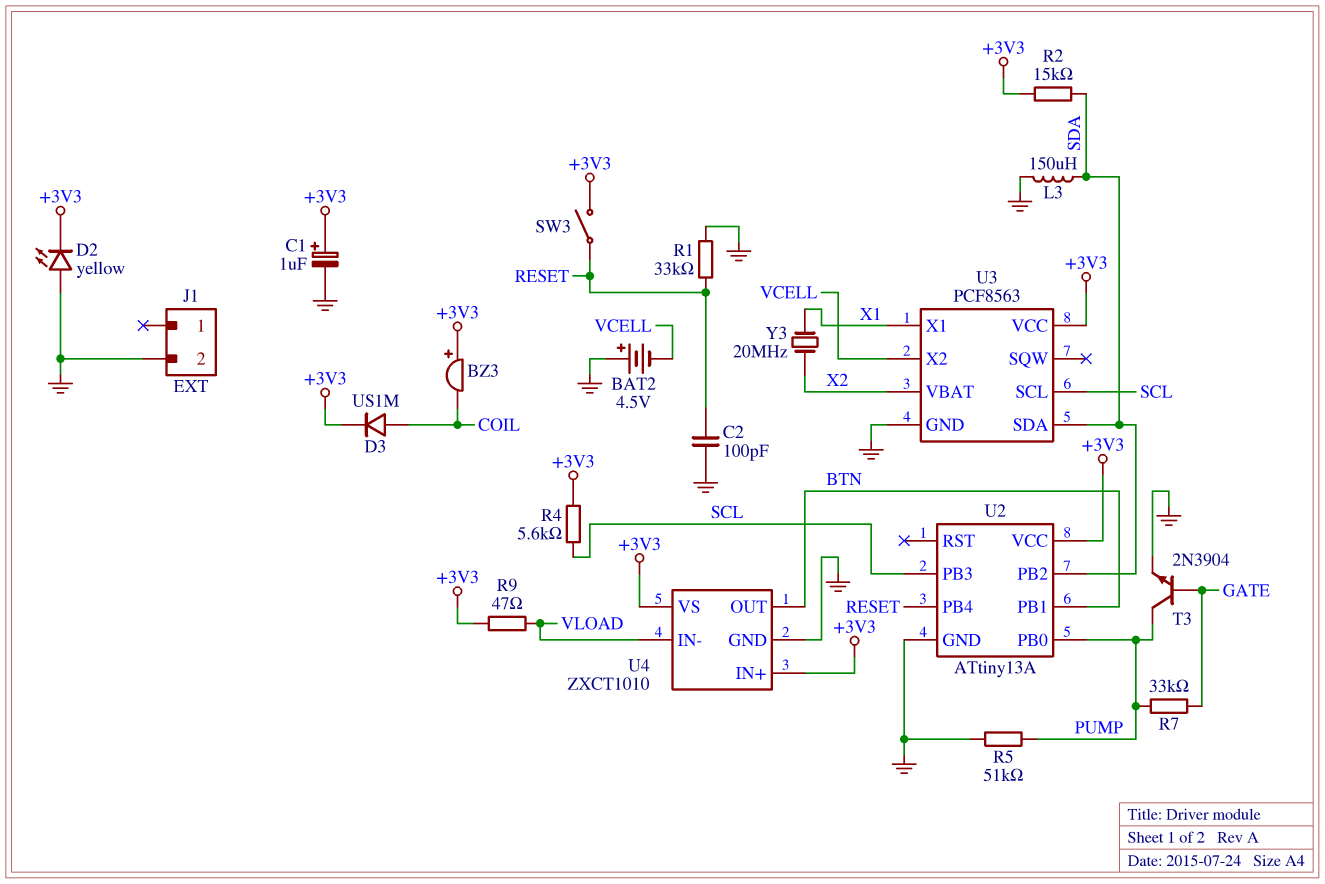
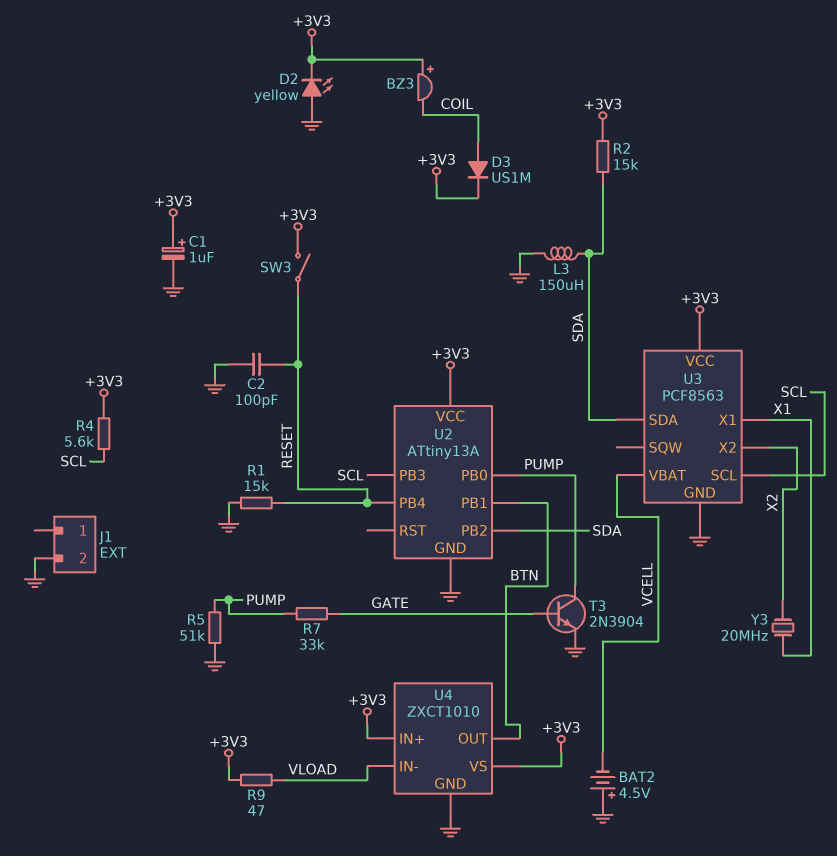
R1: 33k (GND, RESET) -> 15k (GND, RESET)
U3 pin VBAT: X2 -> VCELL
U3 pin X2: VCELL -> X2

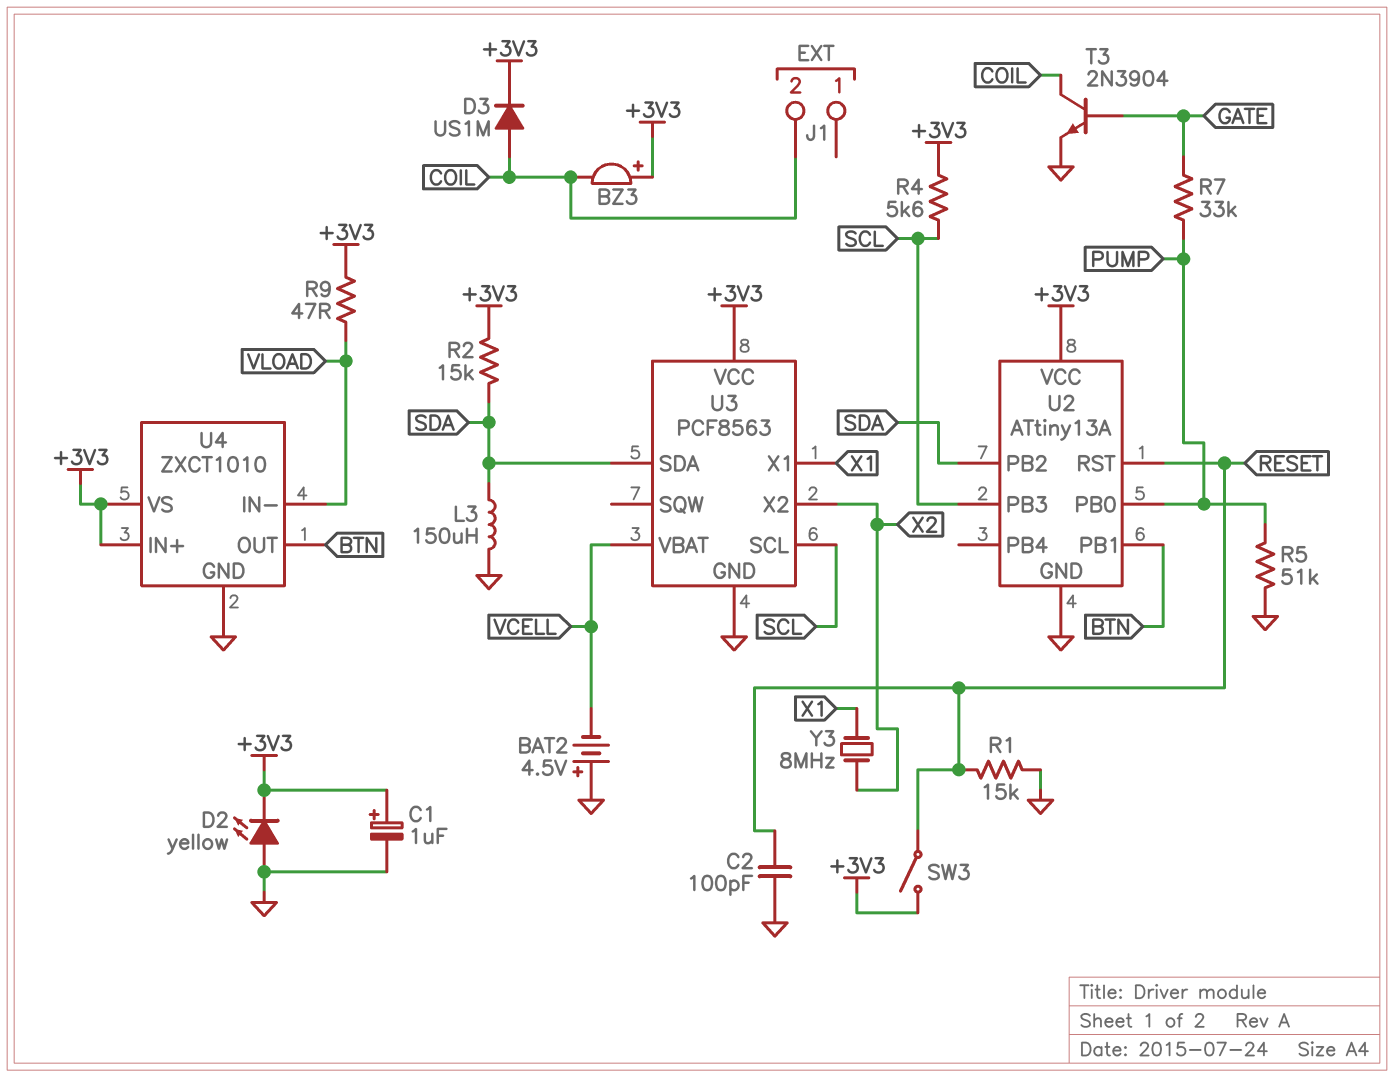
J1 pin 2: GND -> COIL
T3: NPN 2N3904 (B GATE, C PUMP, E GND) -> NPN 2N3904 (B GATE, C COIL, E GND)
U2 pin PB4: RESET -> none
U2 pin RST: none -> RESET
Y3: 20MHz (X1, X2) -> 8MHz (X1, X2)

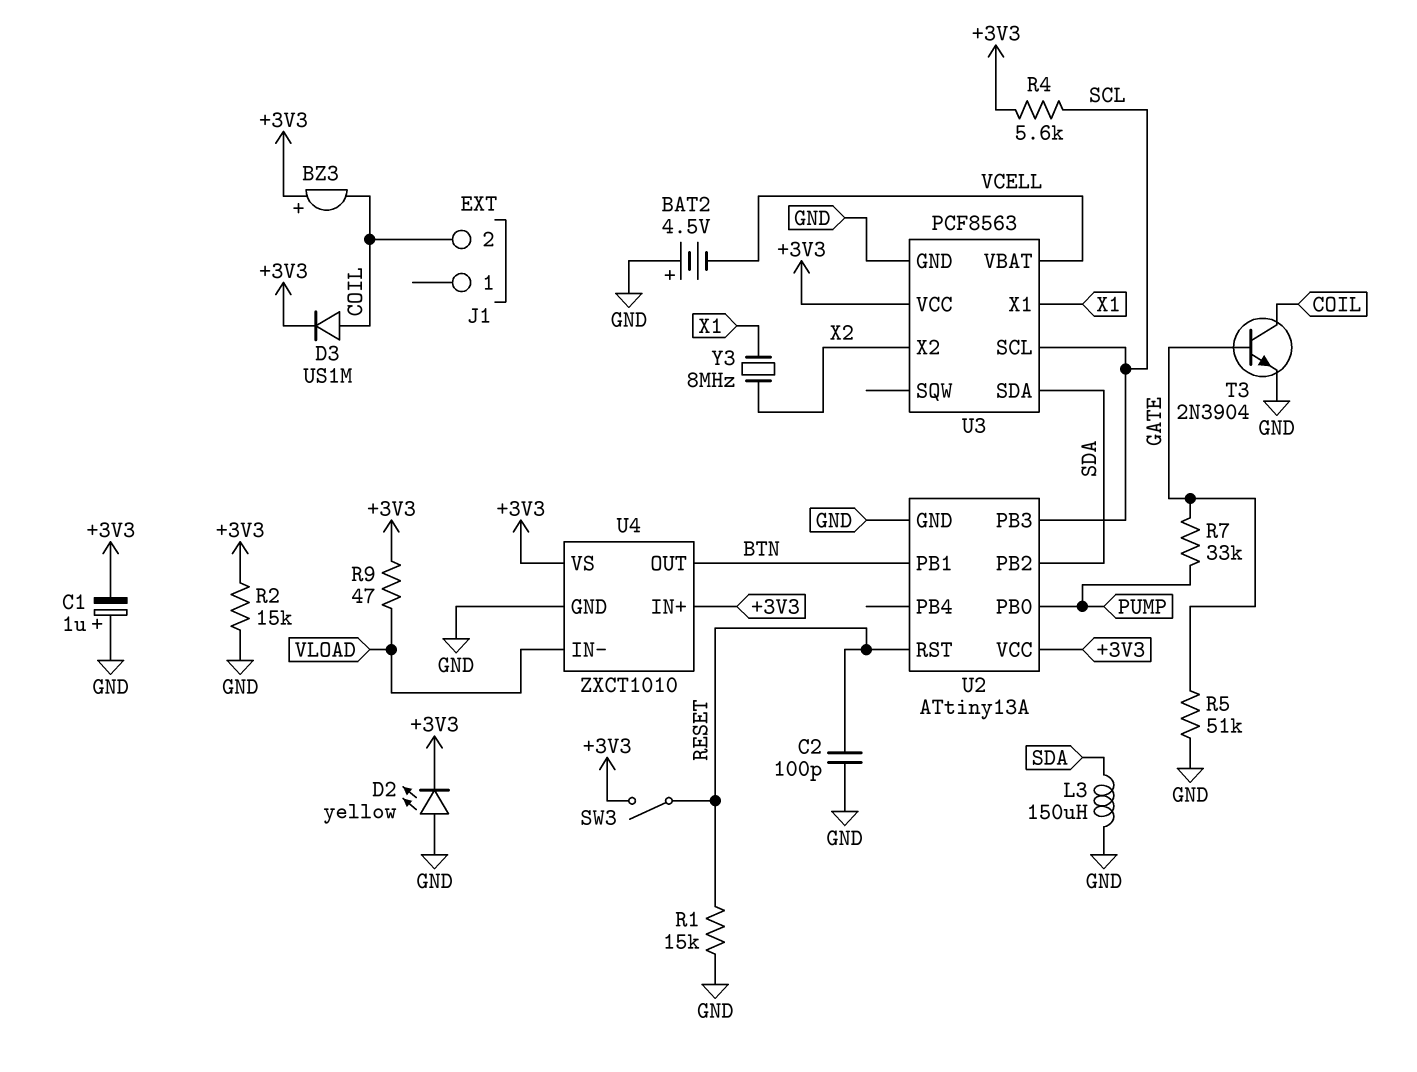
C1: 1uF (plus +3V3, minus GND) -> 1uF (plus GND, minus +3V3)
R2: 15k (+3V3, SDA) -> 15k (+3V3, GND)
R5: 51k (GND, PUMP) -> 51k (GATE, GND)

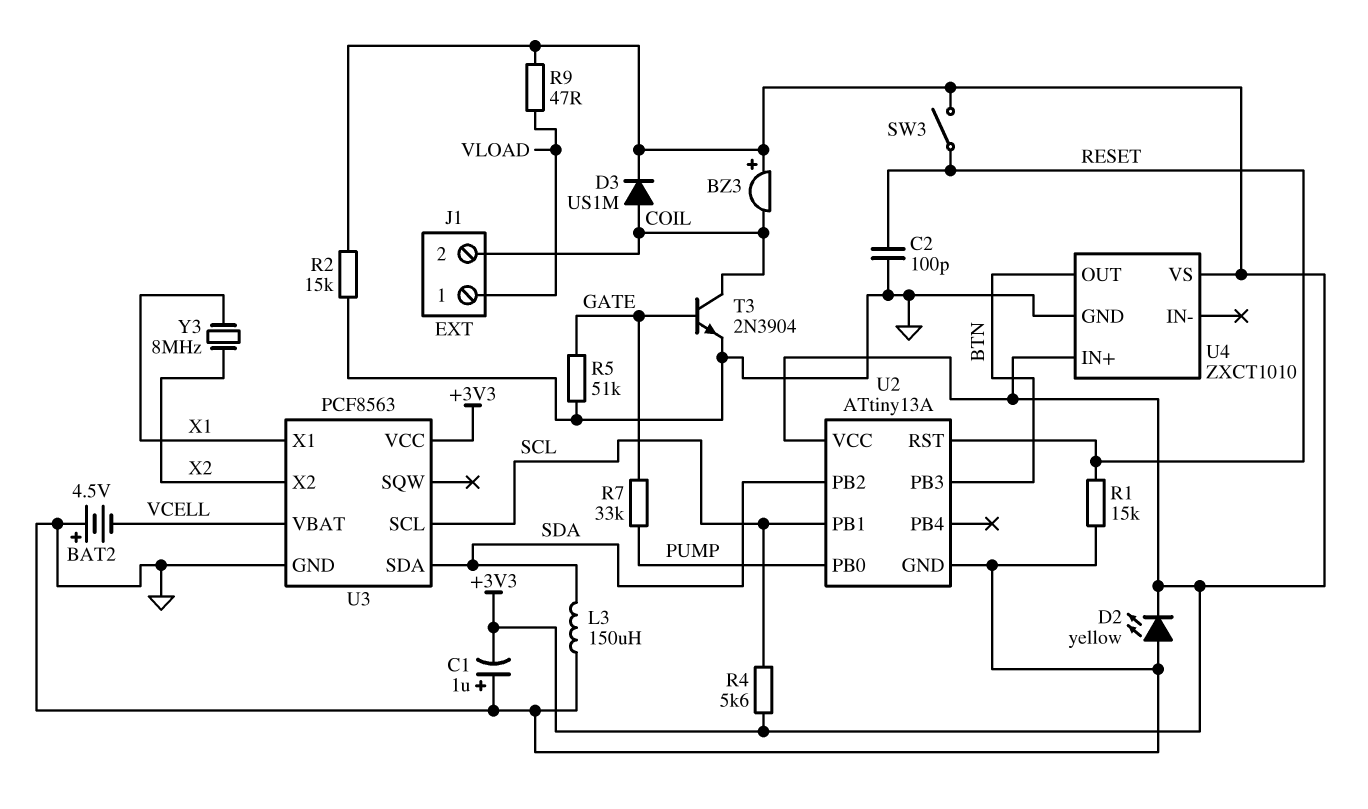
J1 pin 1: none -> VLOAD
U2 pin PB1: BTN -> SCL
U2 pin PB3: SCL -> BTN
U4 pin IN-: VLOAD -> none

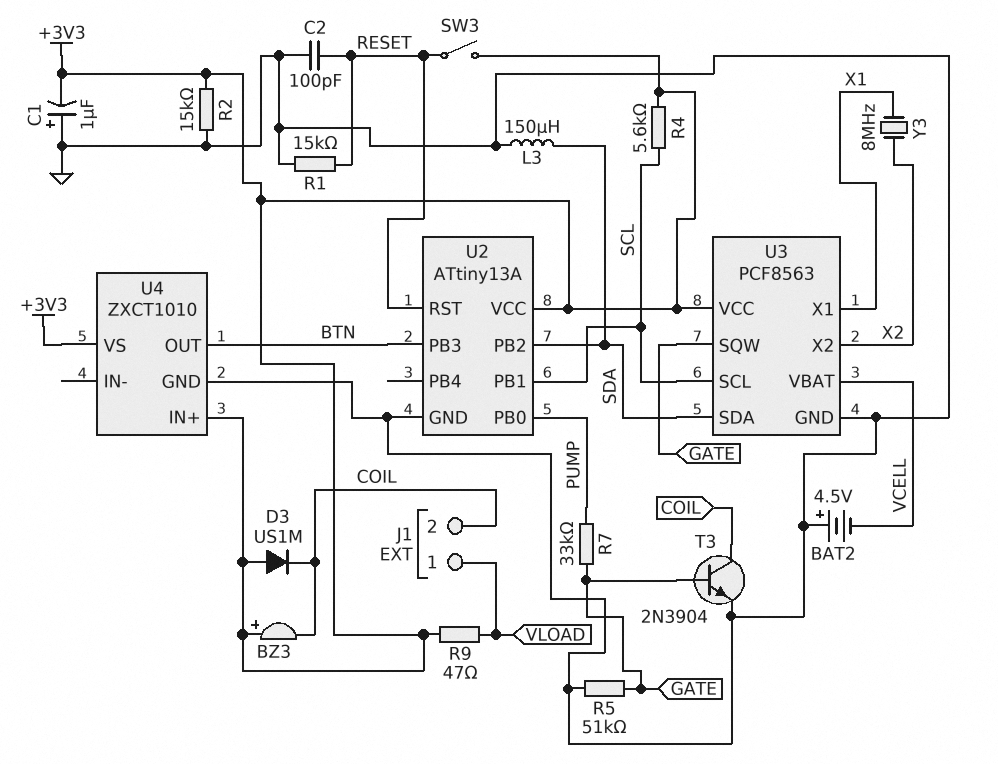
D2: LED yellow (A GND, K +3V3) -> none
D3: diode US1M (A COIL, K +3V3) -> diode US1M (A +3V3, K COIL)
U3 pin SQW: none -> GATE

